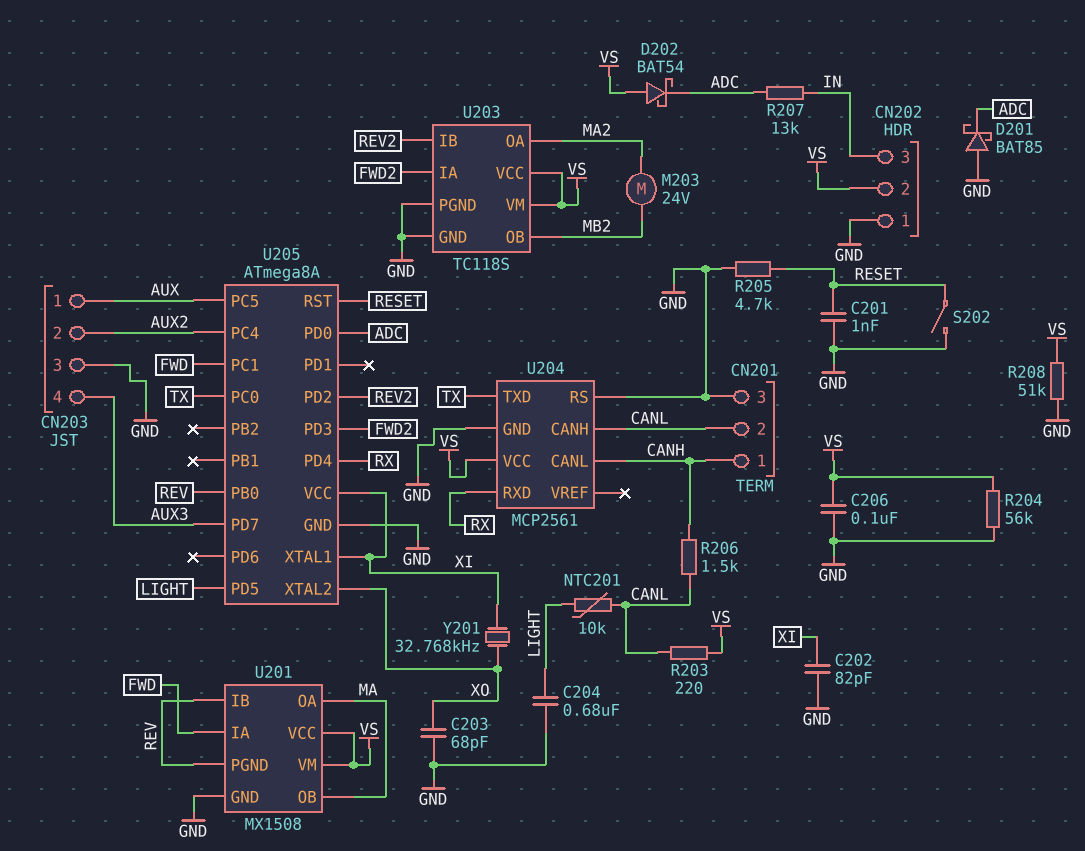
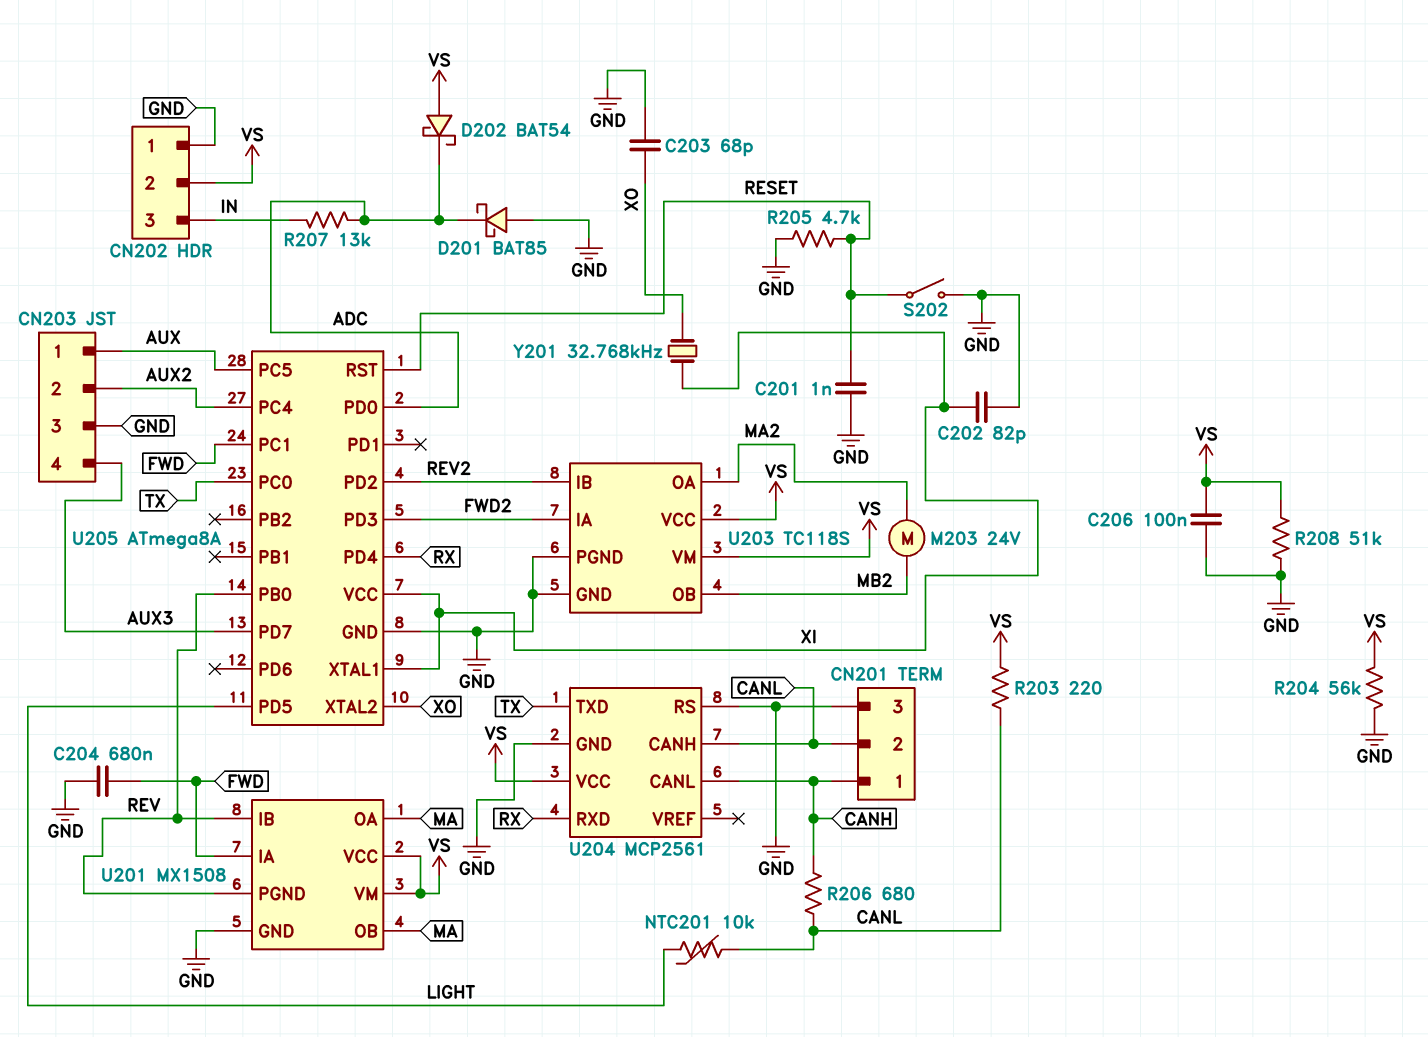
C204: 680nF (GND, LIGHT) -> 680nF (FWD, GND)
R206: 1.5k (CANH, CANL) -> 680 (CANH, CANL)

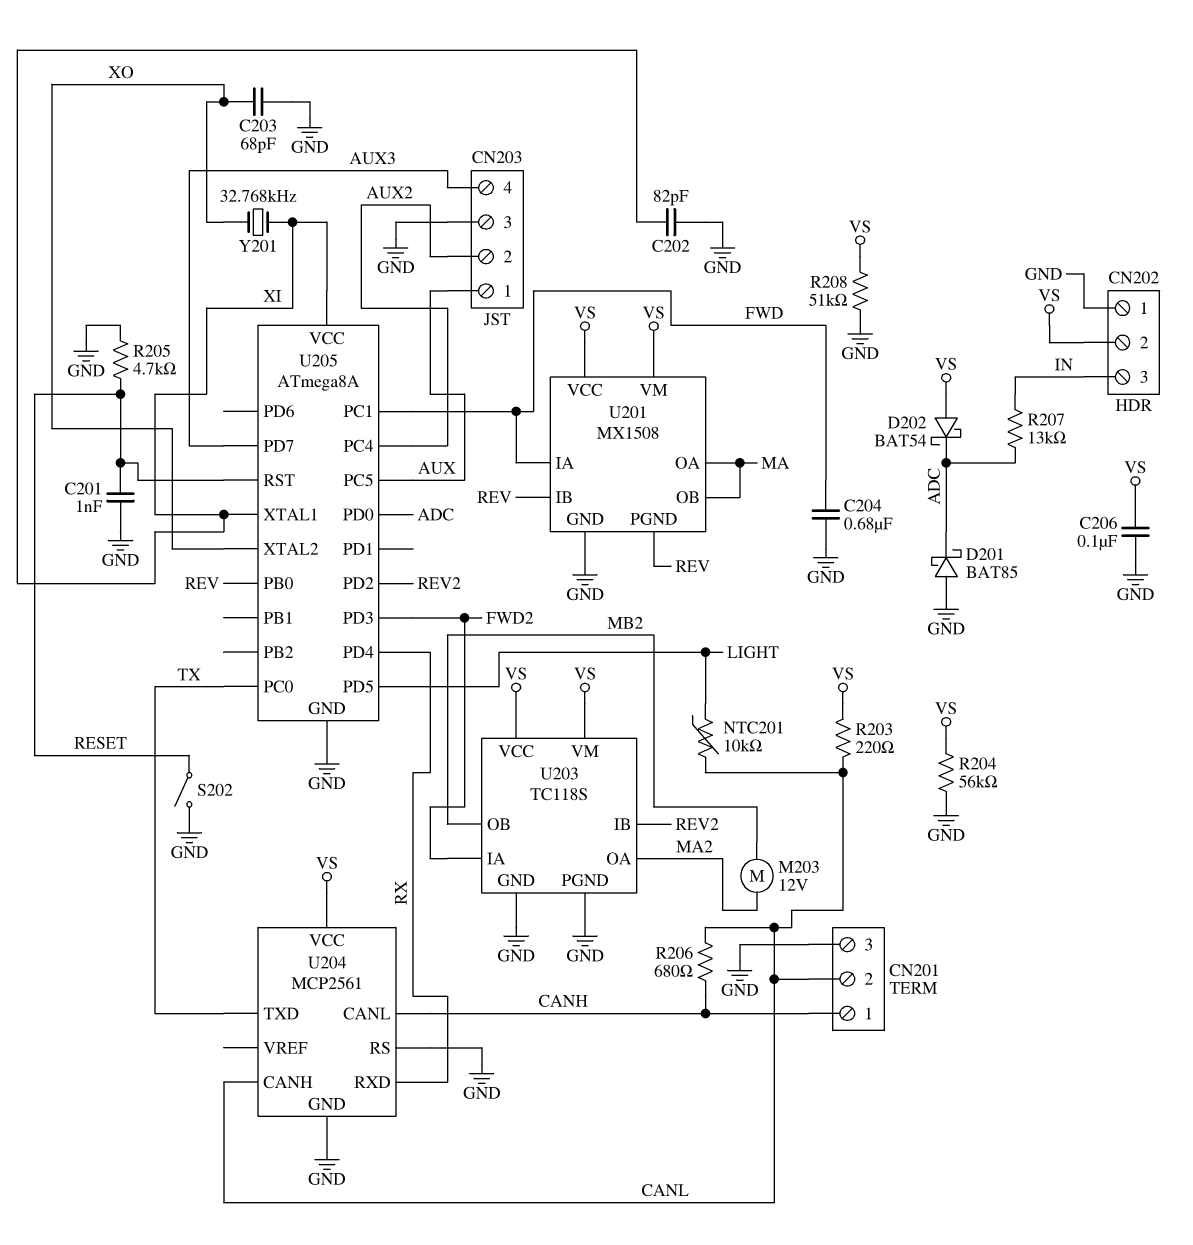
M203: motor 24V (MA2, MB2) -> motor 12V (MA2, MB2)

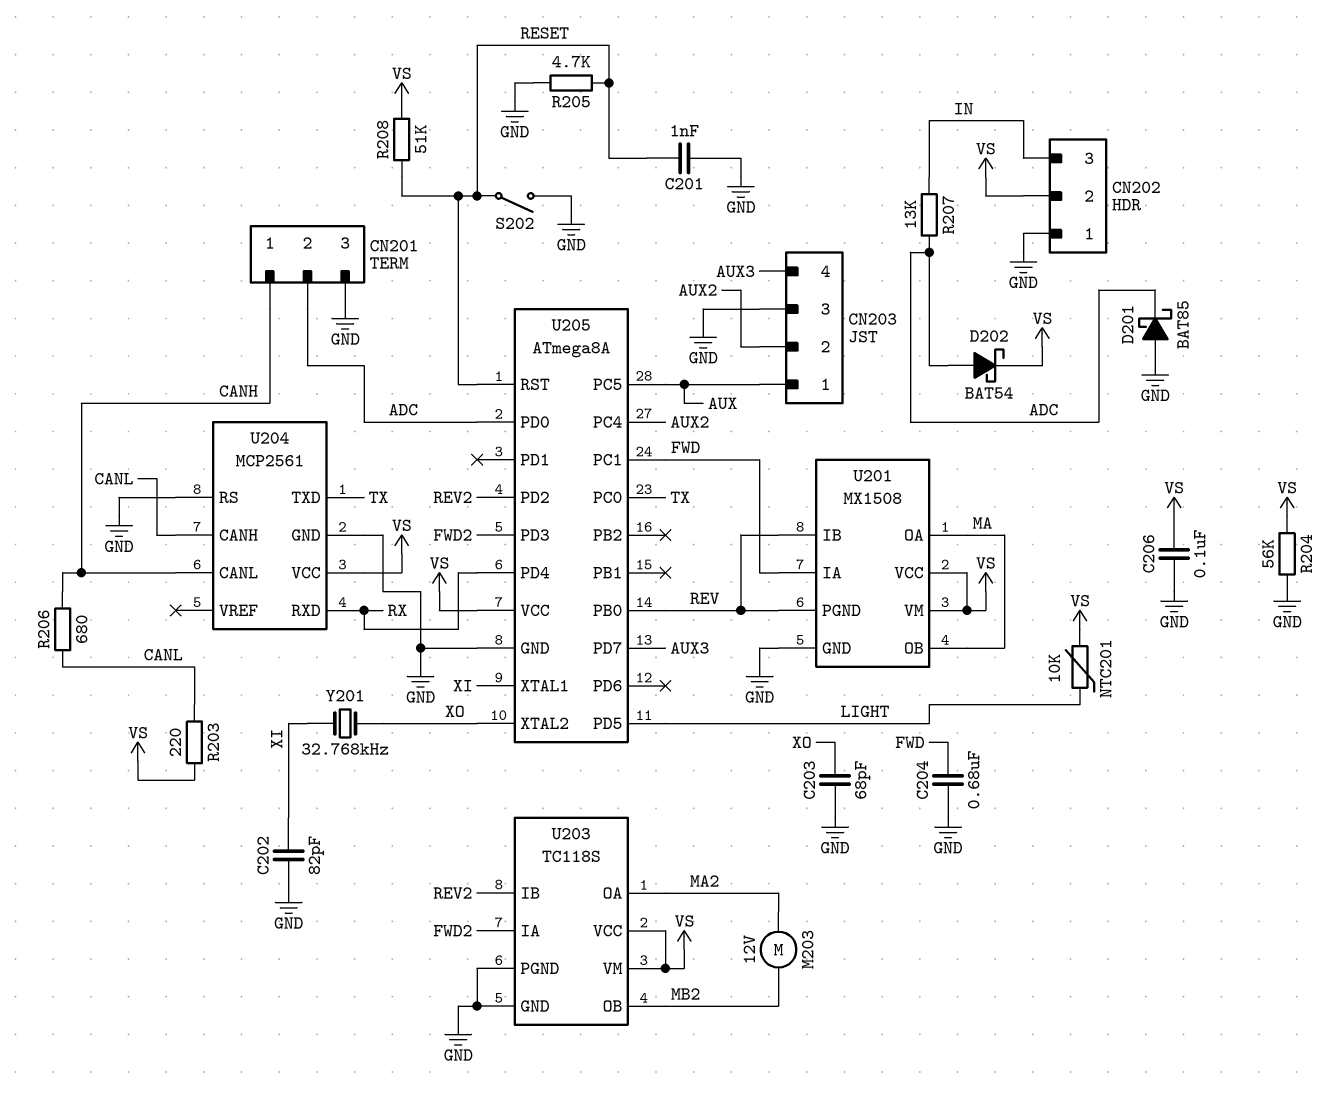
CN201 pin 2: CANL -> ADC
D202: schottky BAT54 (A VS, K ADC) -> schottky BAT54 (A ADC, K VS)
NTC201: 10k (CANL, LIGHT) -> 10k (LIGHT, VS)
R208: 51k (GND, VS) -> 51k (RESET, VS)
U205 pin VCC: XI -> VS

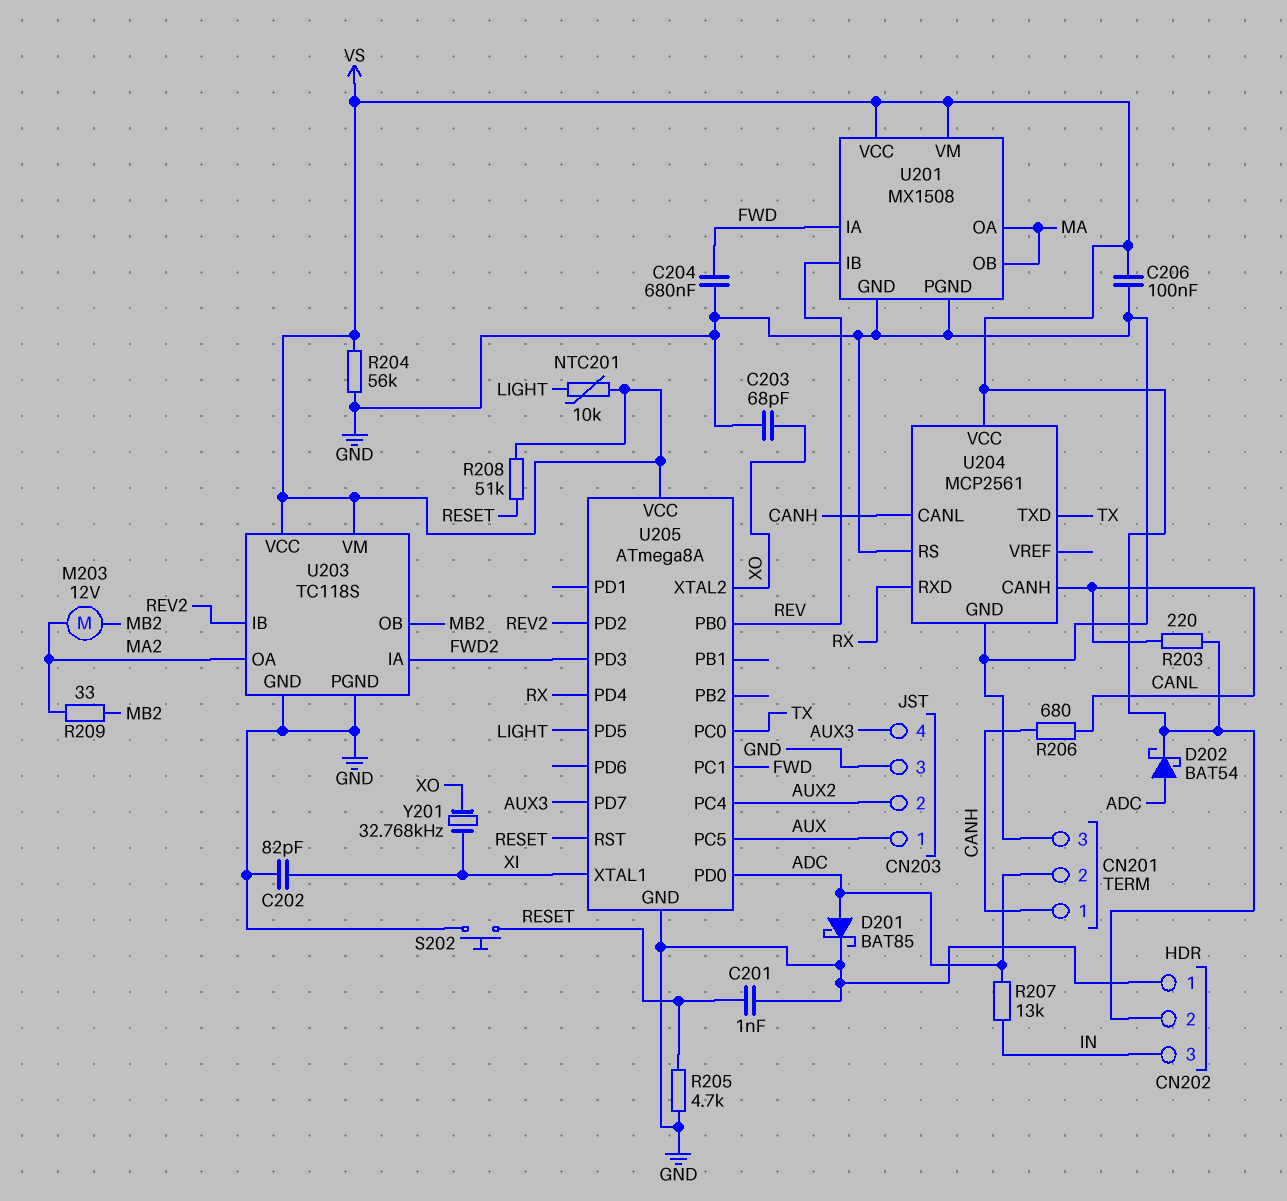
D201: schottky BAT85 (A GND, K ADC) -> schottky BAT85 (A ADC, K GND)
R209: none -> 33 (MA2, MB2)
S202: switch (GND, RESET) -> button (GND, RESET)
U201 pin PGND: REV -> GND

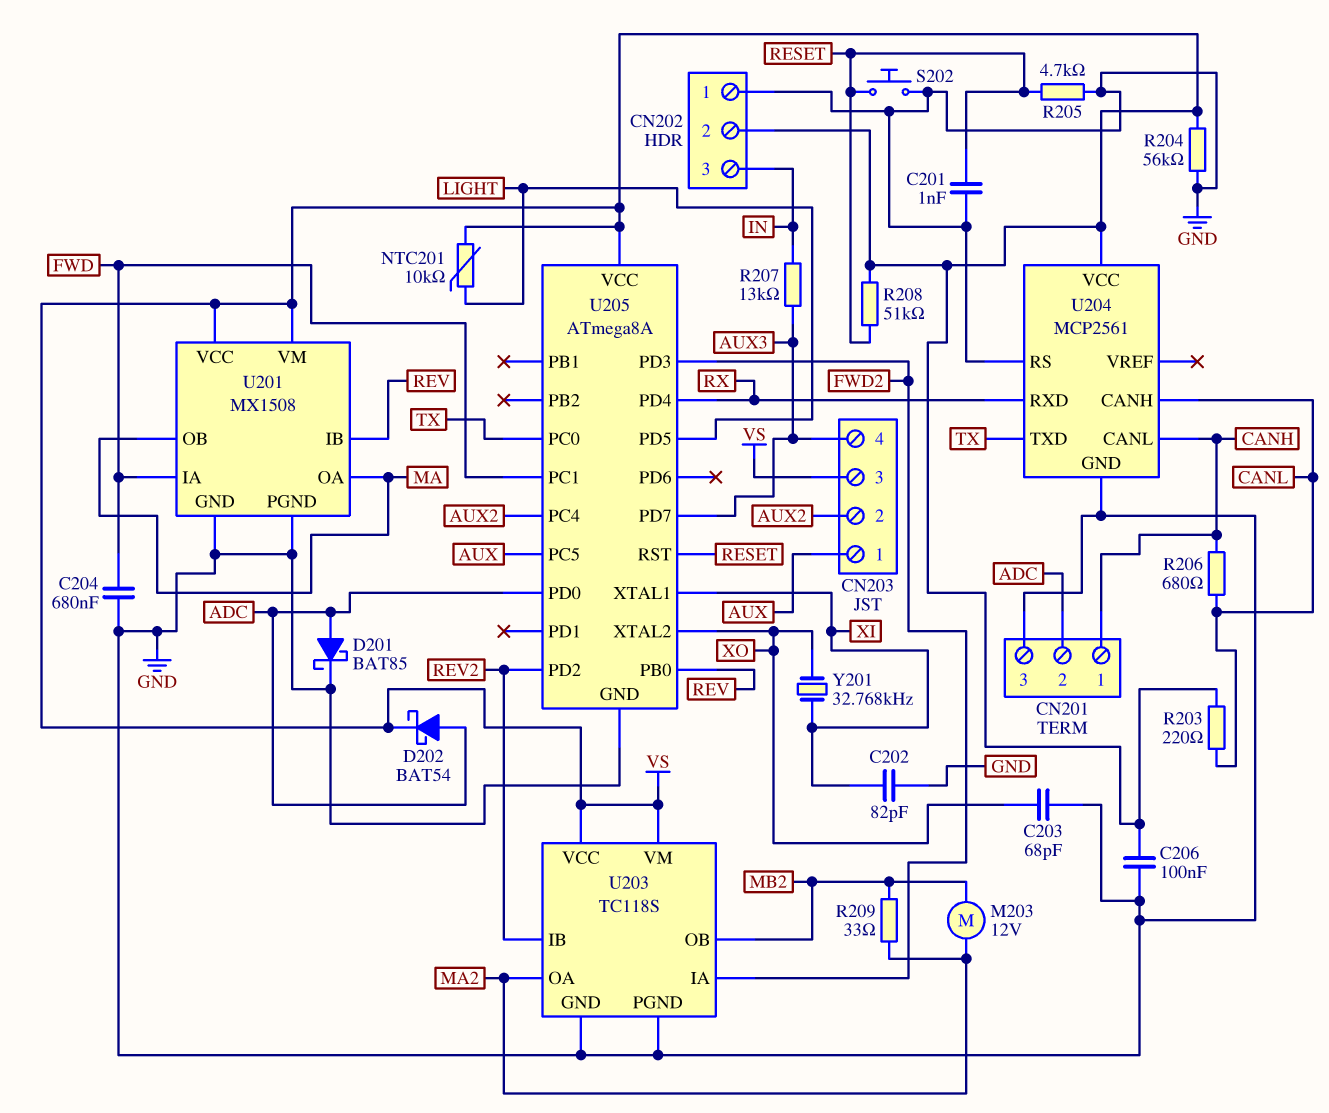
CN203 pin 3: GND -> VS
R207: 13k (ADC, IN) -> 13k (AUX3, IN)

